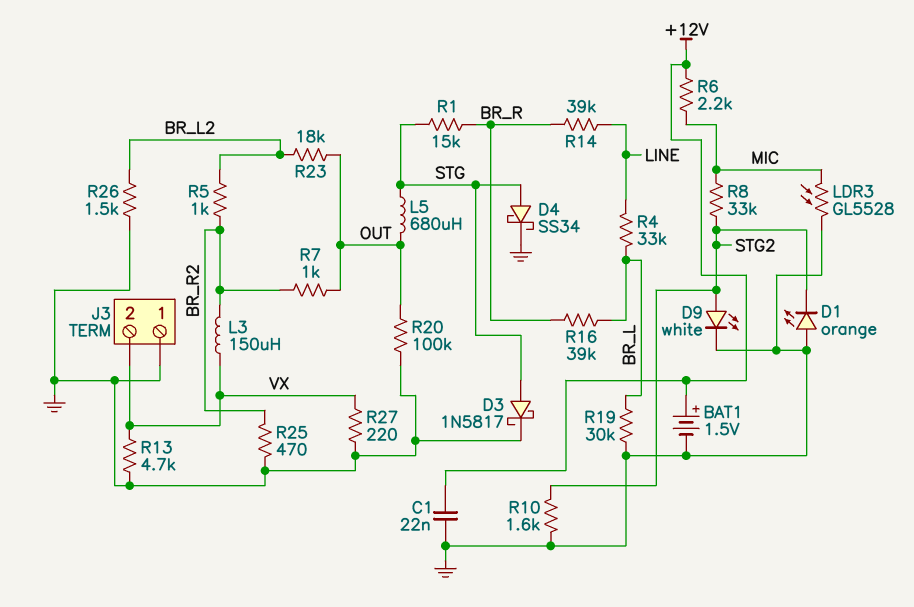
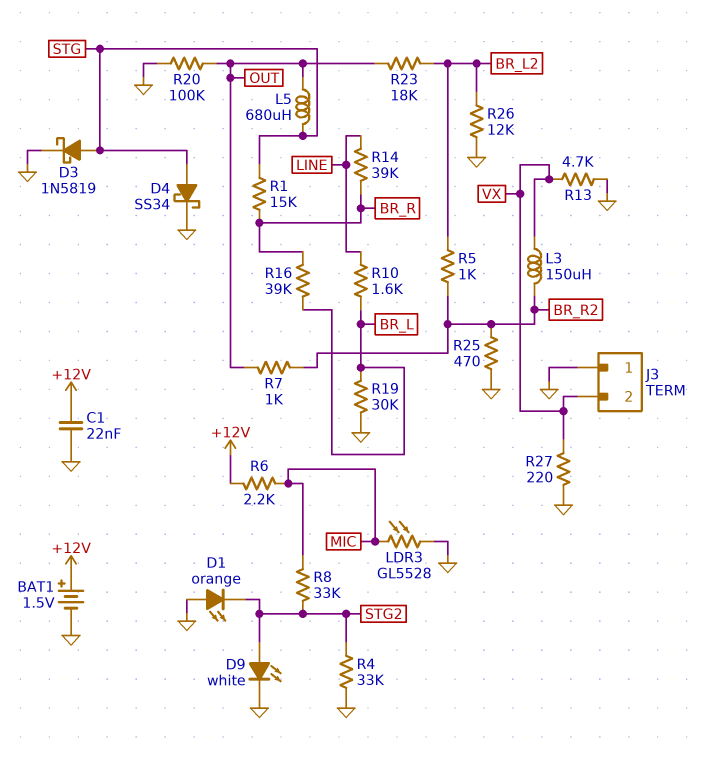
D3: schottky 1N5817 (A STG, K GND) -> schottky 1N5819 (A STG, K GND)
R4: 33k (BR_L, LINE) -> 33k (GND, STG2)
R10: 1.6k (GND, STG2) -> 1.6k (BR_L, LINE)
R26: 1.5k (BR_L2, GND) -> 12k (BR_L2, GND)

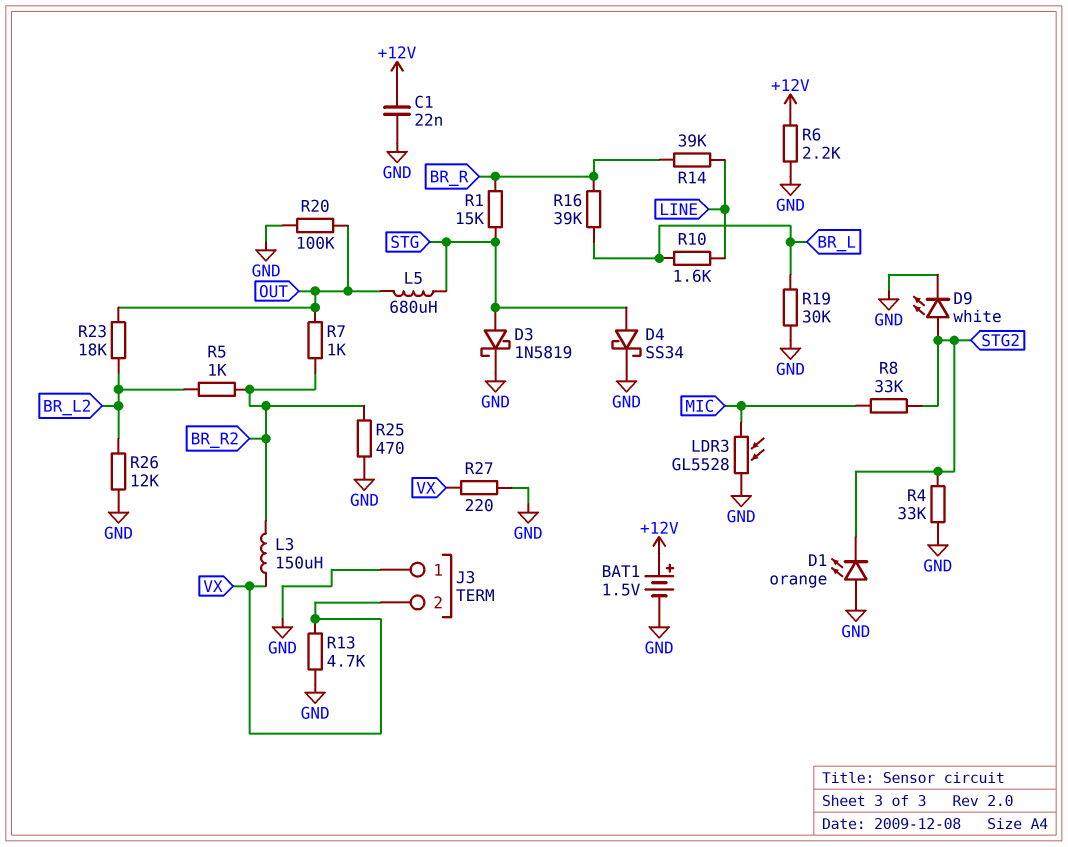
R6: 2.2k (+12V, MIC) -> 2.2k (+12V, GND)

